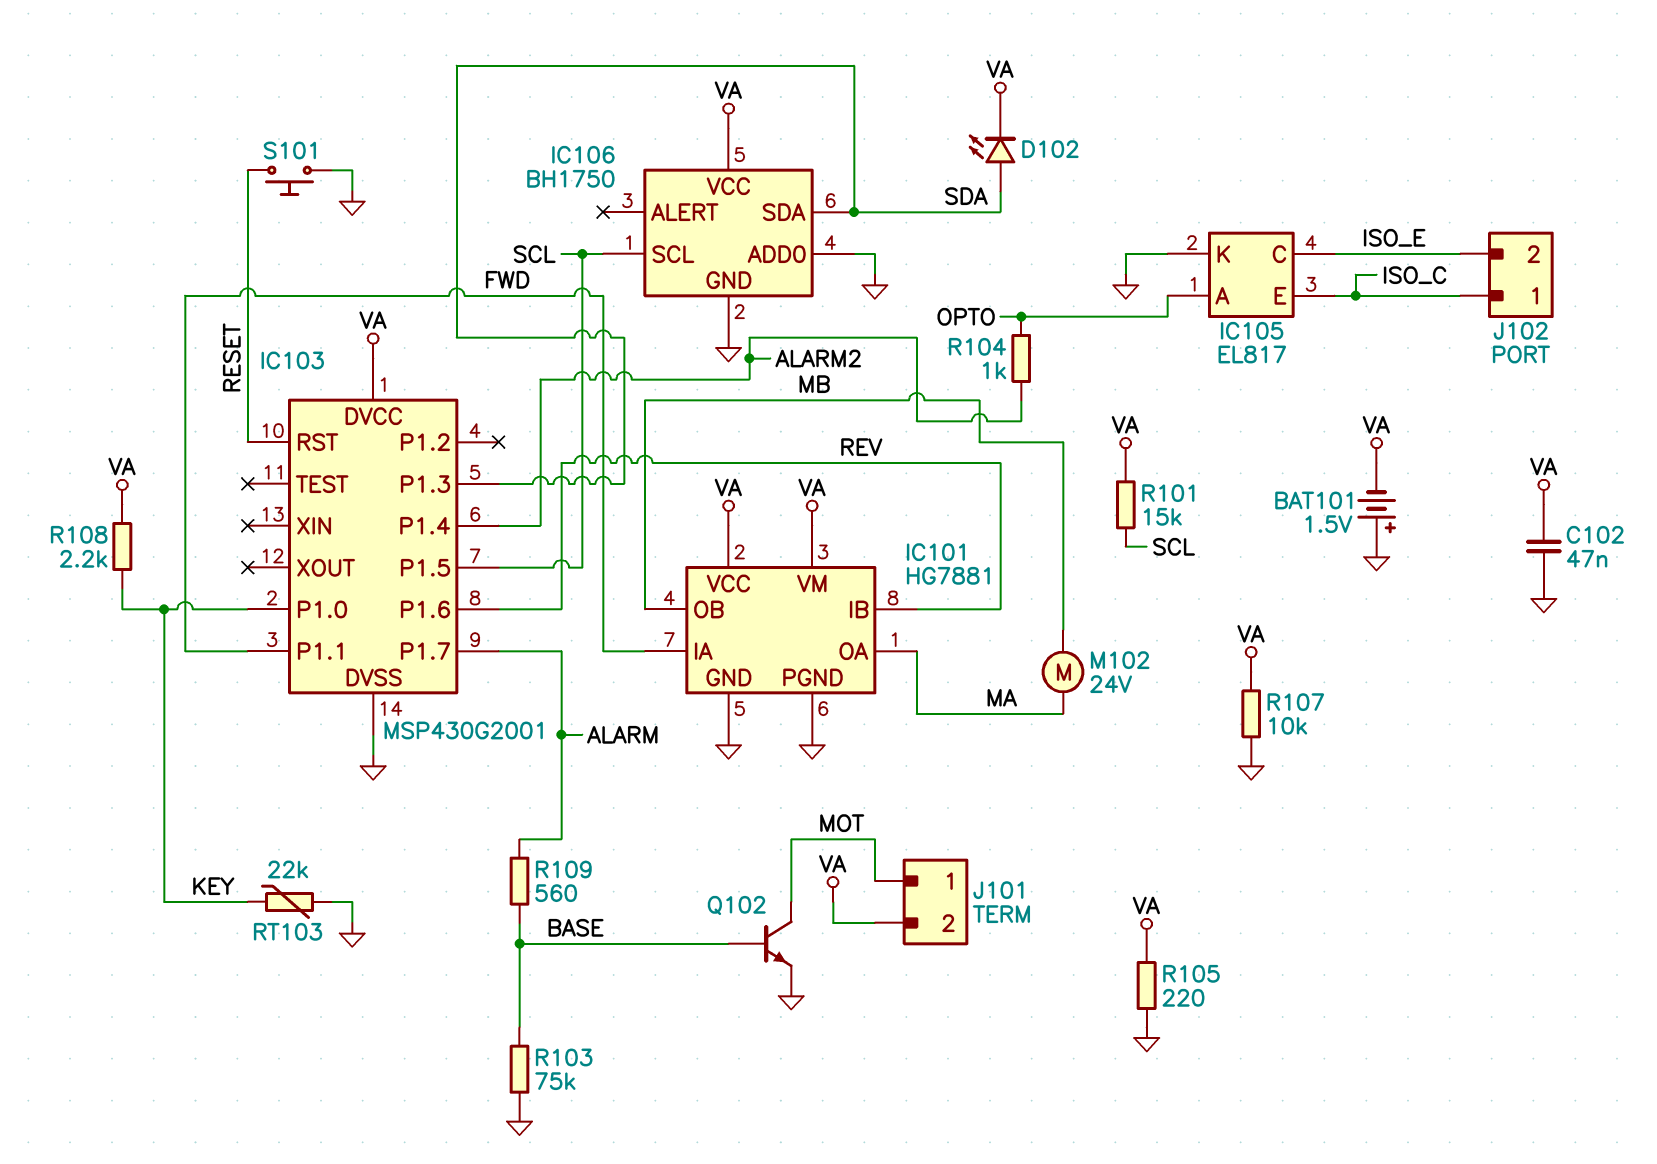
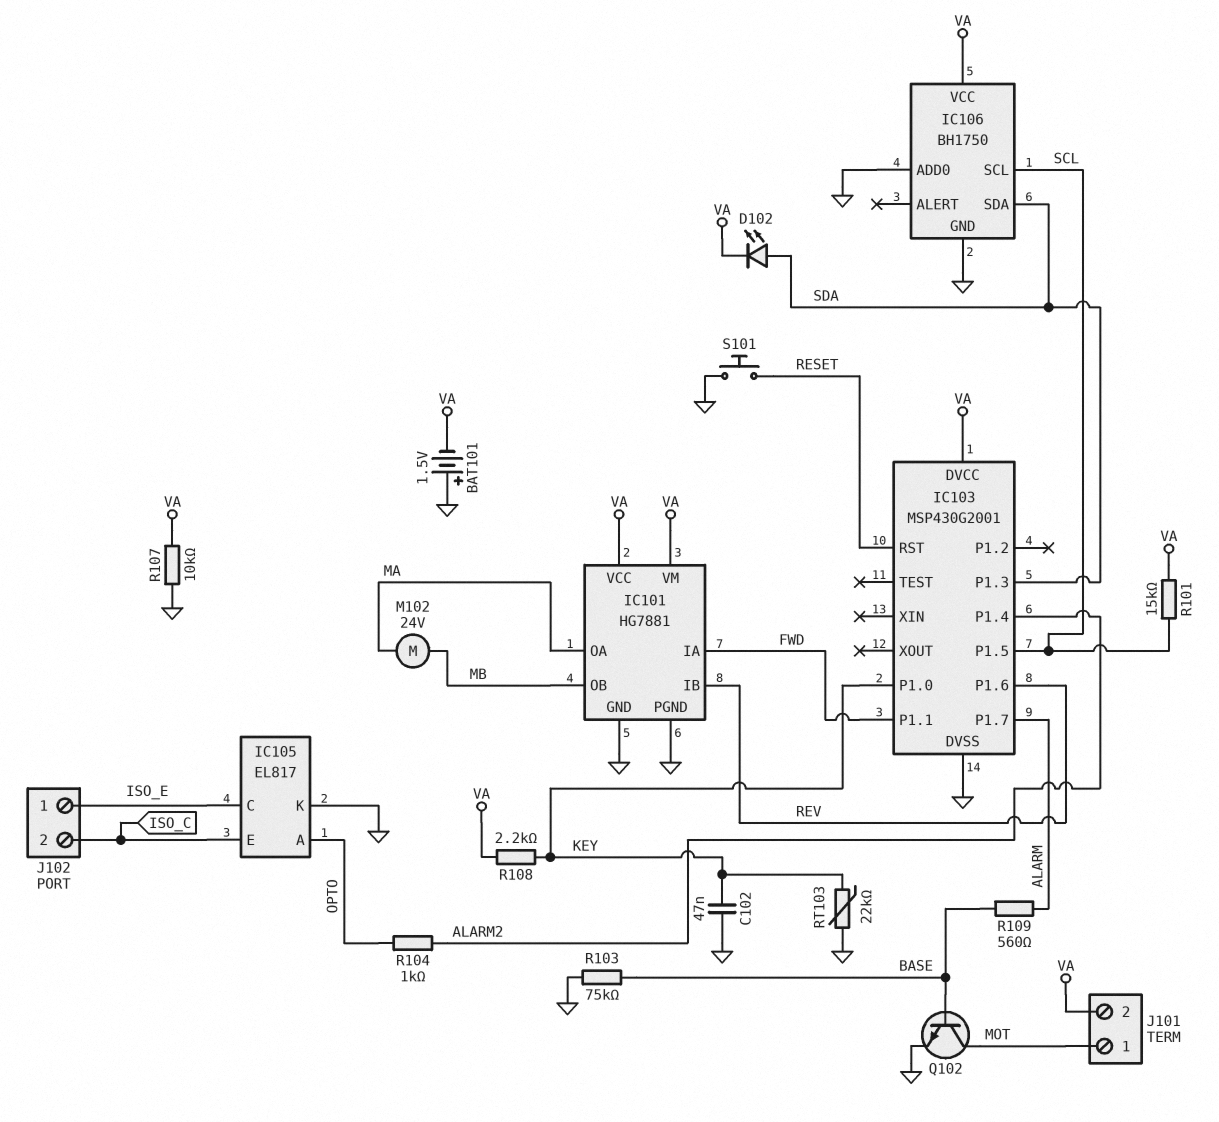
C102: 47nF (GND, VA) -> 47nF (GND, KEY)
J102 pin 1: ISO_C -> ISO_E
J102 pin 2: ISO_E -> ISO_C
R105: 220 (GND, VA) -> none

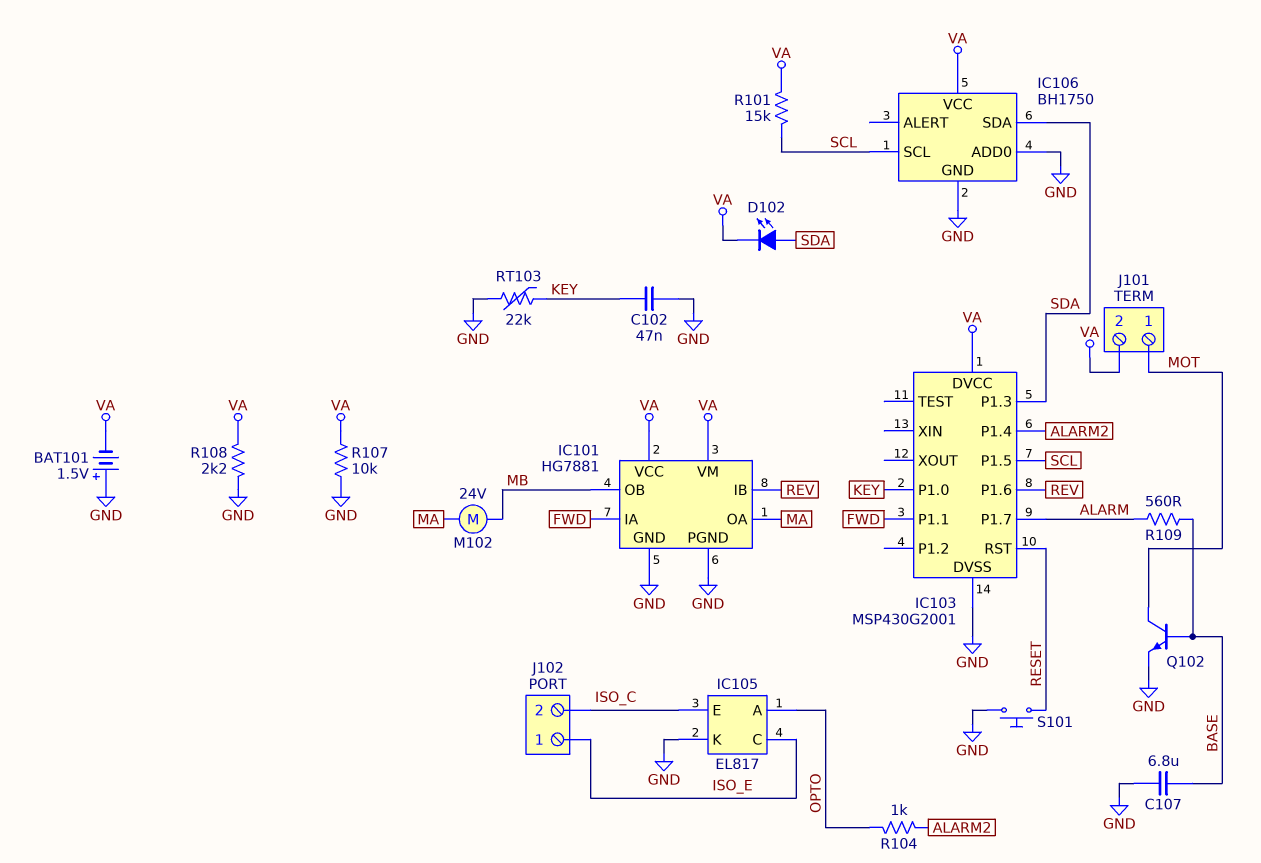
C107: none -> 6.8uF (BASE, GND)
R103: 75k (BASE, GND) -> none
R108: 2.2k (KEY, VA) -> 2.2k (GND, VA)

